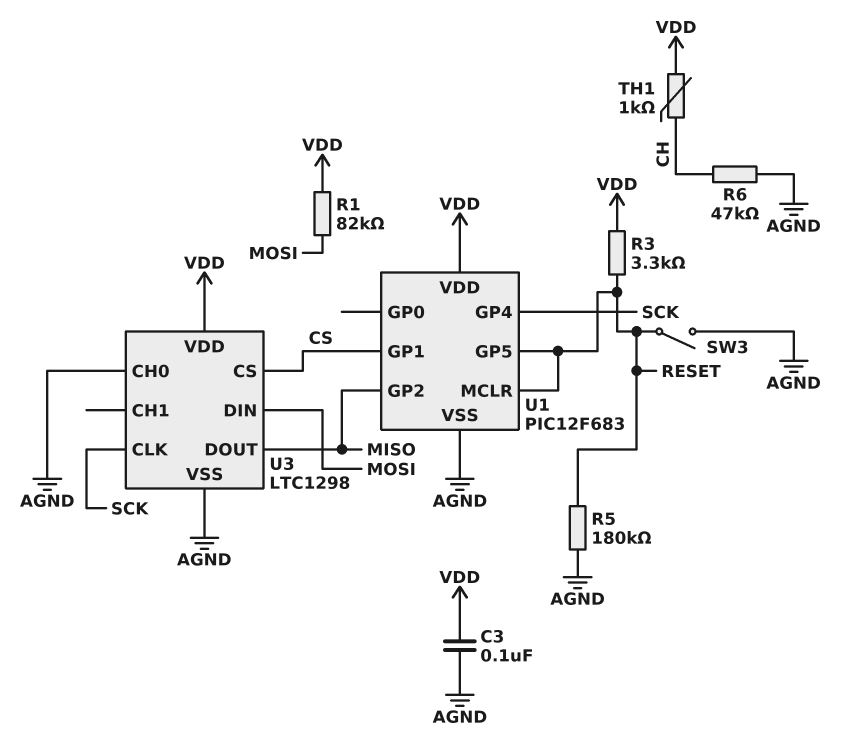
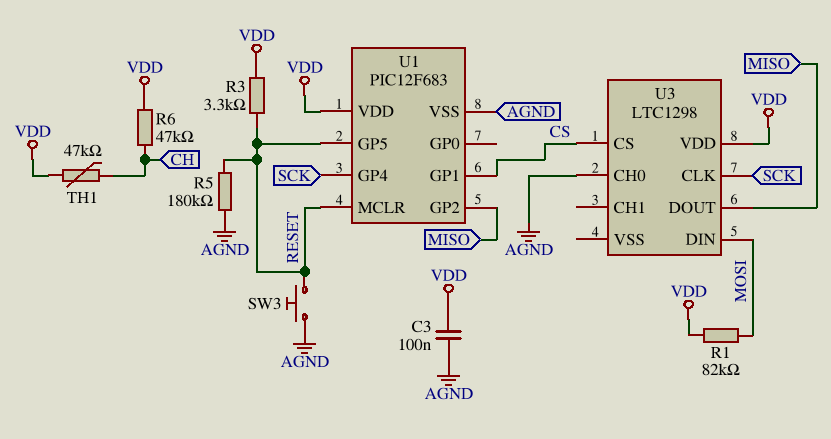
R6: 47k (AGND, CH) -> 47k (CH, VDD)
SW3: switch (AGND, RESET) -> button (AGND, RESET)
TH1: 1k (CH, VDD) -> 47k (CH, VDD)
U3 pin VSS: AGND -> none

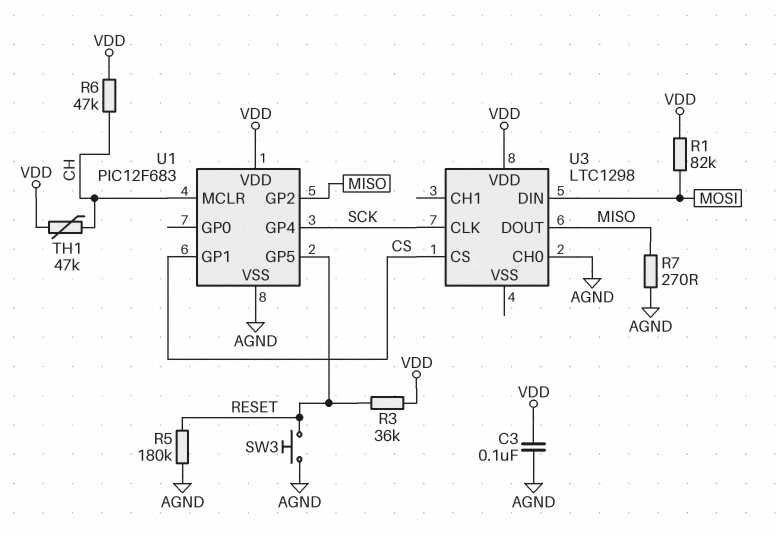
R3: 3.3k (RESET, VDD) -> 36k (RESET, VDD)
R7: none -> 270 (AGND, MISO)
U1 pin MCLR: RESET -> CH

